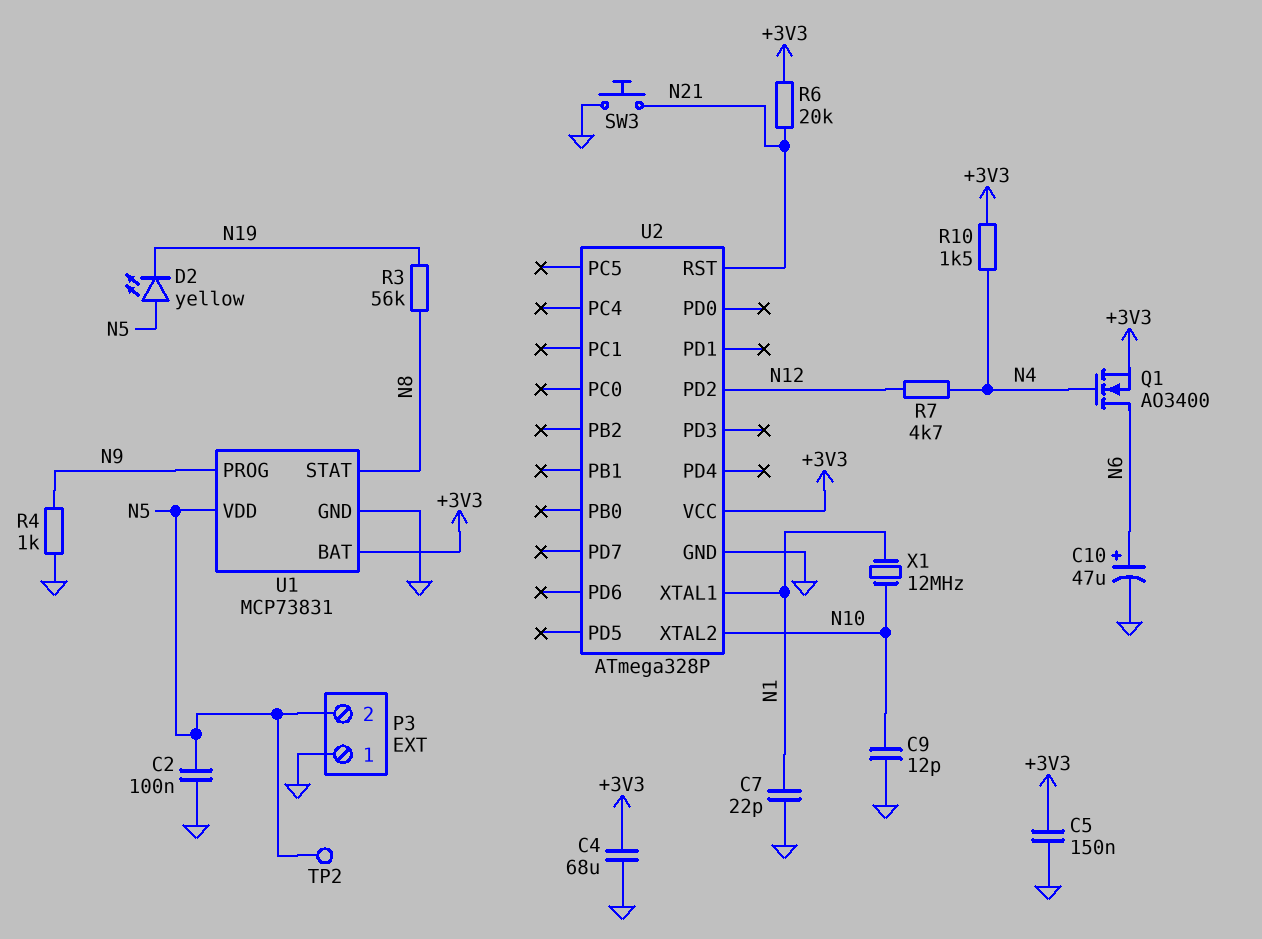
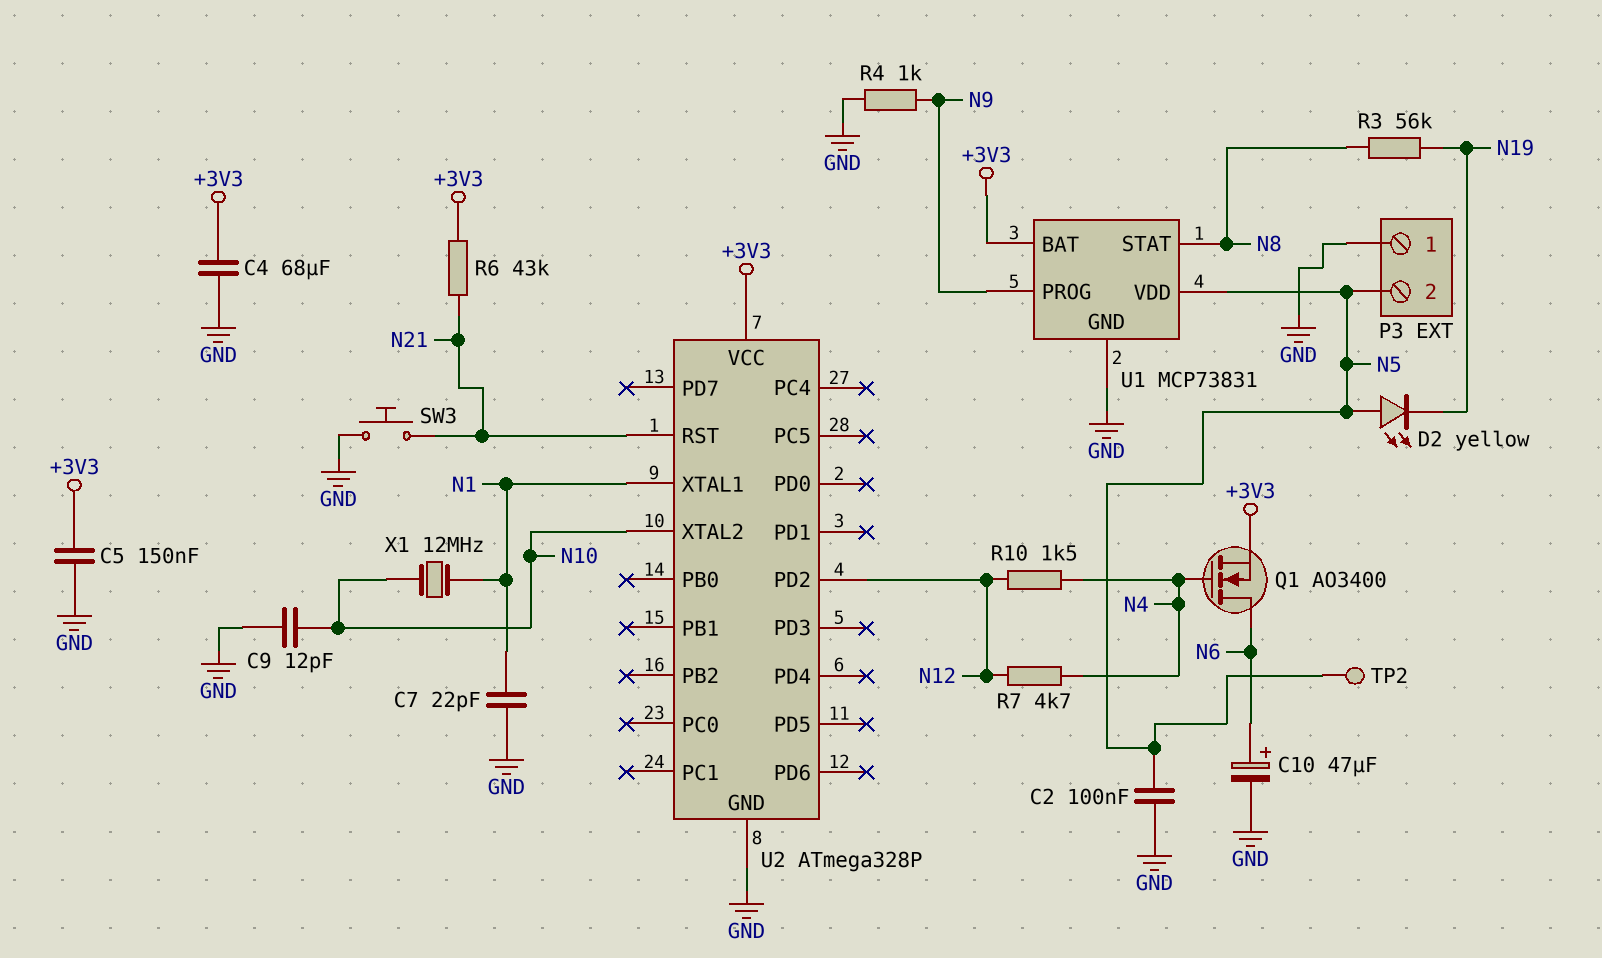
R6: 20k (+3V3, N21) -> 43k (+3V3, N21)
R10: 1.5k (+3V3, N4) -> 1.5k (N4, N12)

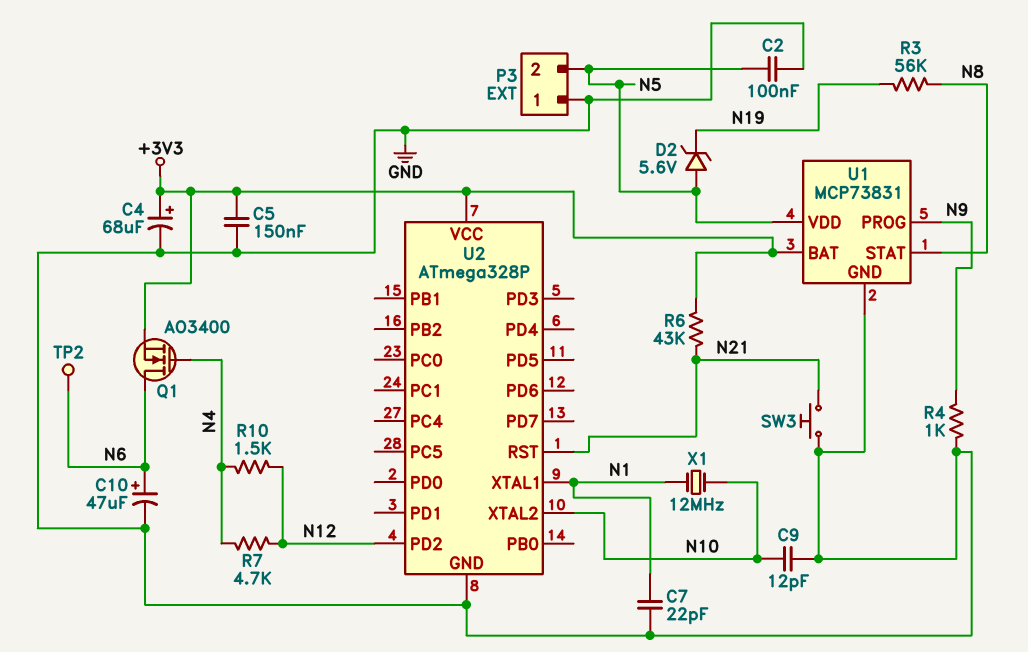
C4: 68uF (+3V3, GND) -> 68uF (plus +3V3, minus GND)
D2: LED yellow (A N5, K N19) -> zener 5.6V (A N5, K N19)
TP2: test point (N5) -> test point (N6)

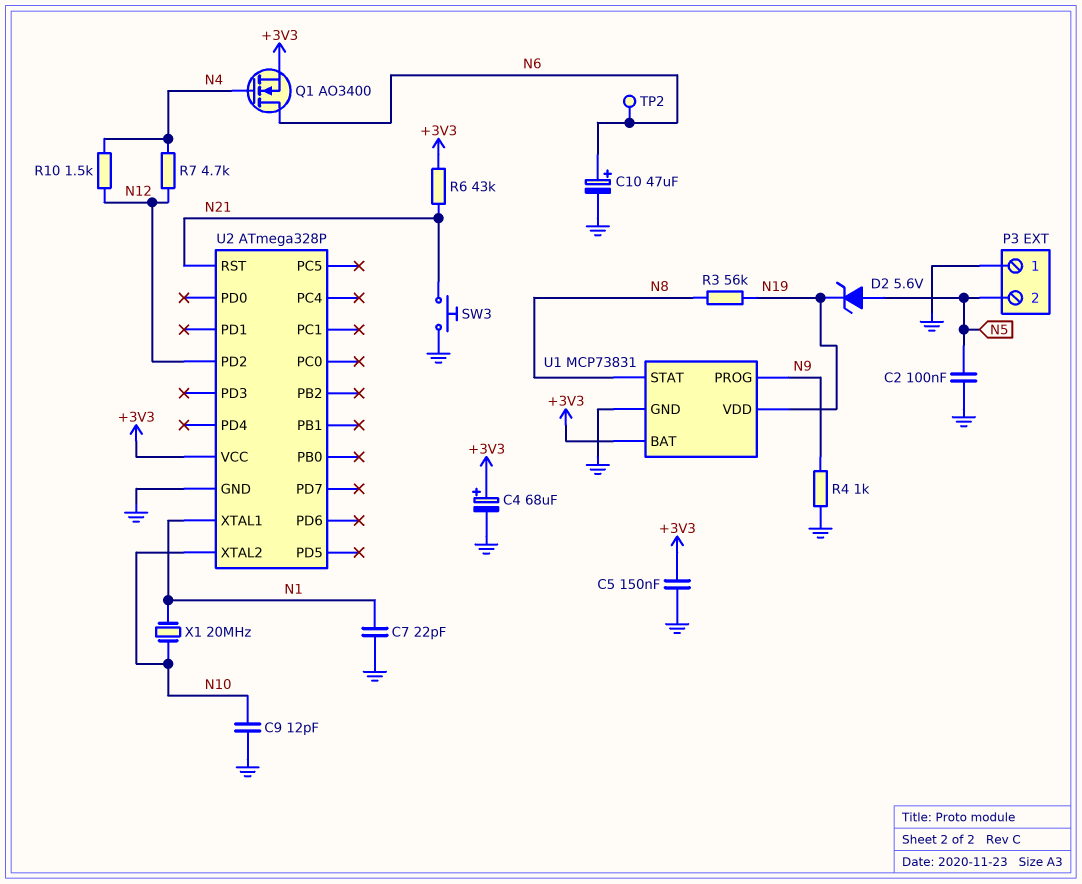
U1 pin VDD: N5 -> N19
X1: 12MHz (N1, N10) -> 20MHz (N1, N10)

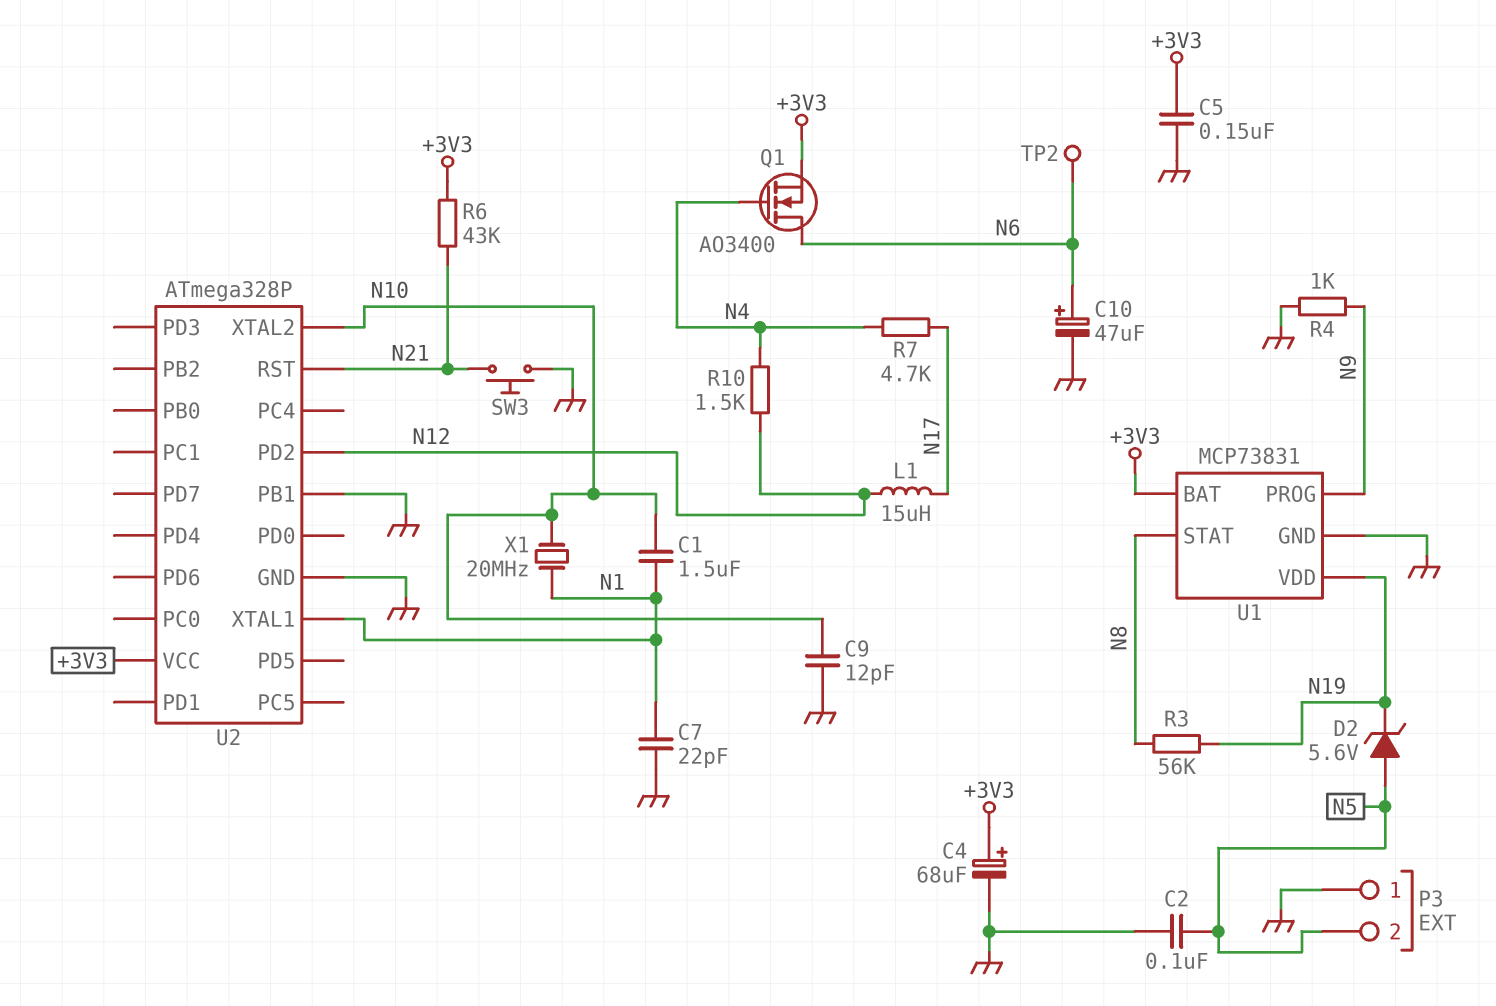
C1: none -> 1.5uF (N1, N10)
L1: none -> 15uH (N12, N17)
R7: 4.7k (N4, N12) -> 4.7k (N4, N17)
U2 pin PB1: none -> GND

